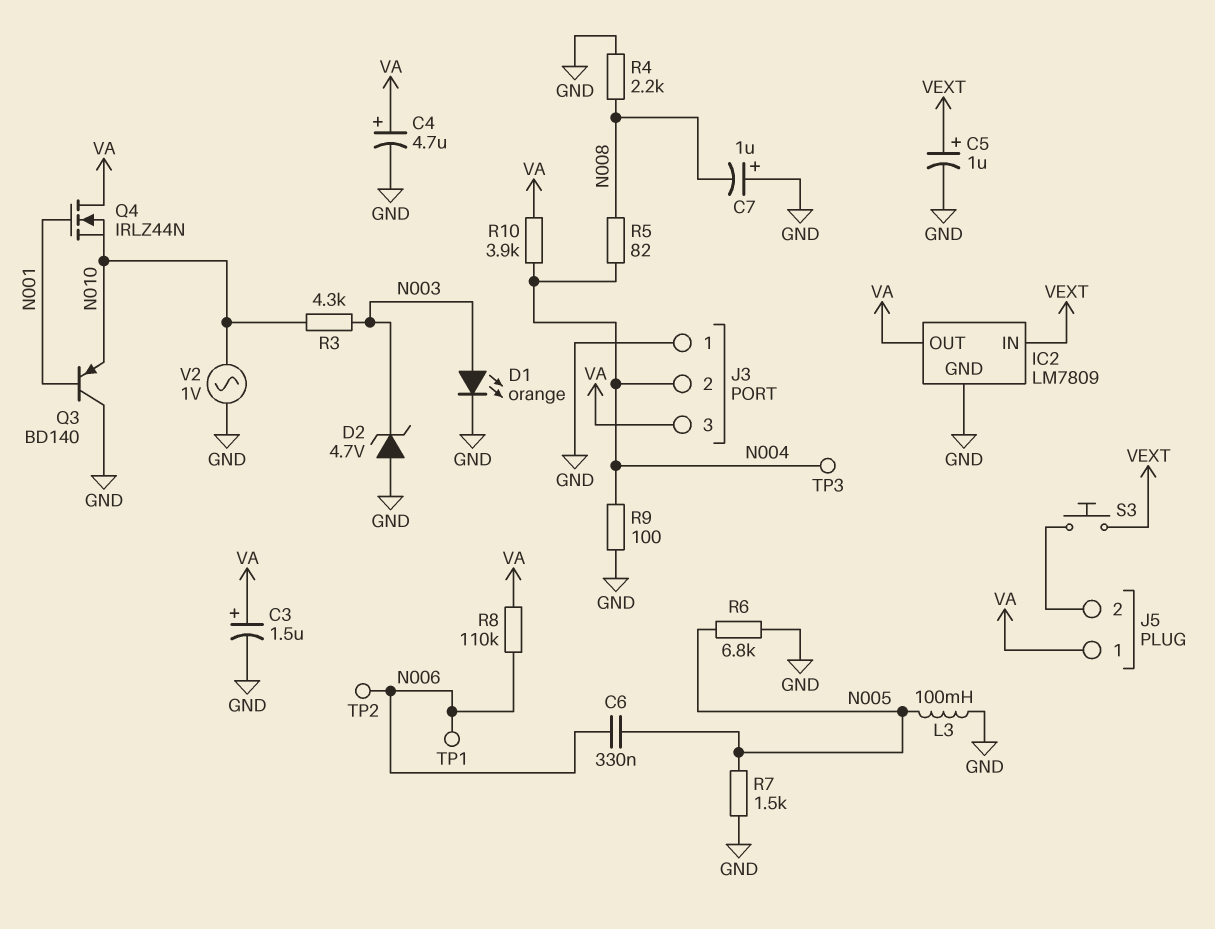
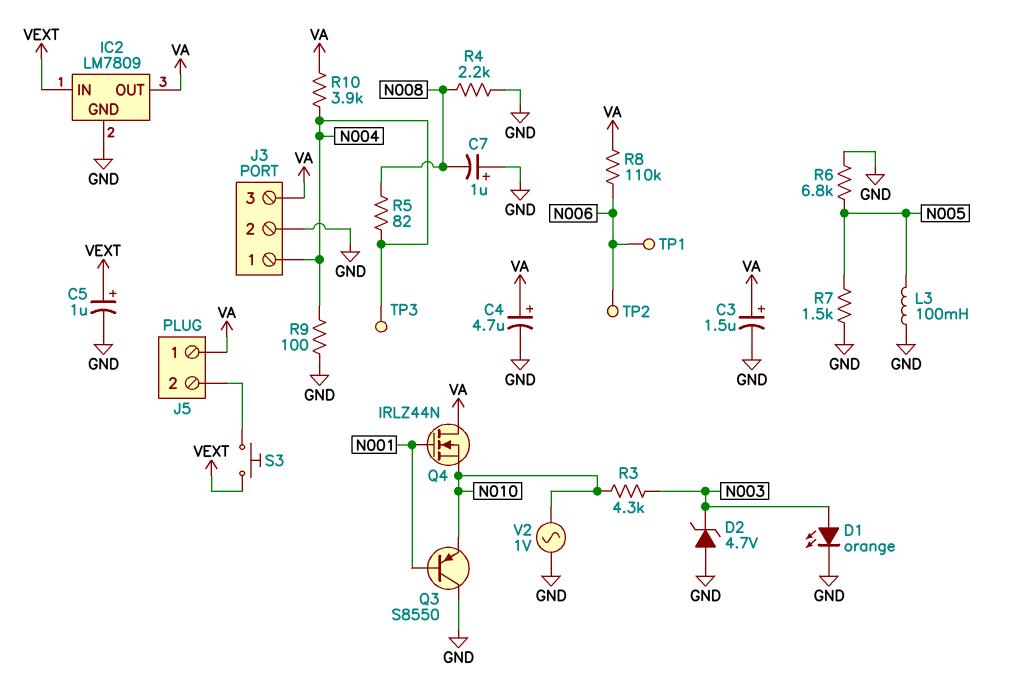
C6: 330nF (N005, N006) -> none
J3 pin 1: GND -> N004
J3 pin 2: N004 -> GND
Q3: PNP BD140 (B N001, C GND, E N010) -> PNP S8550 (B N001, C GND, E N010)

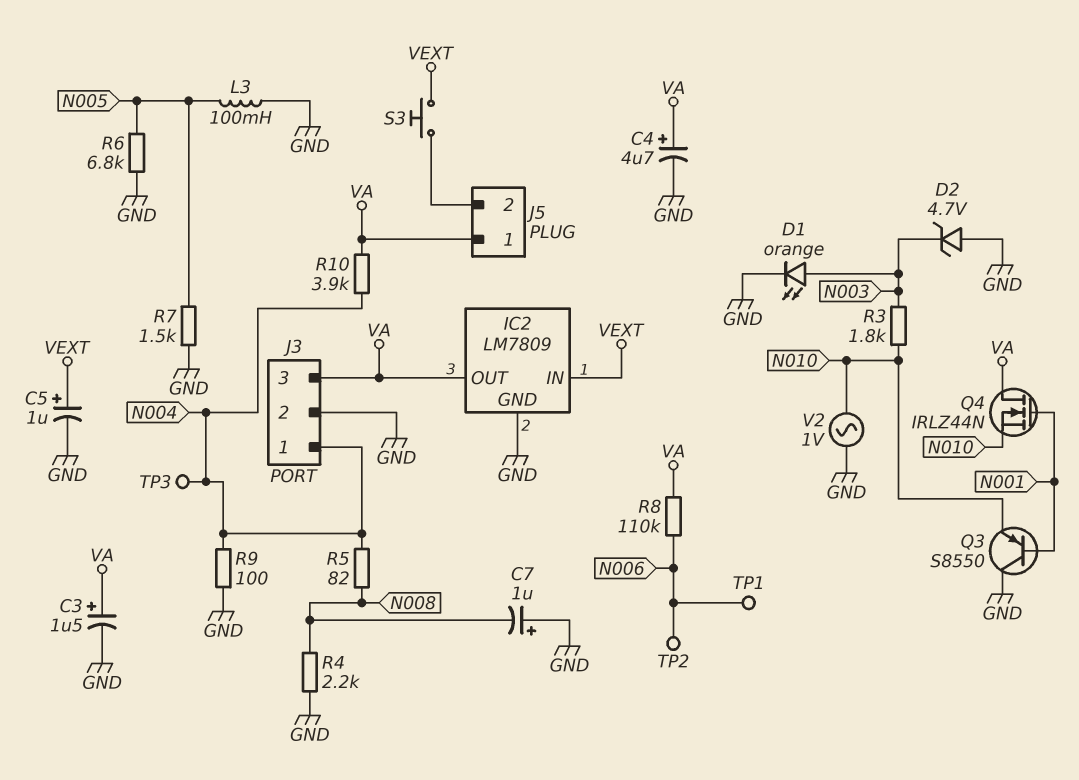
R3: 4.3k (N003, N010) -> 1.8k (N003, N010)

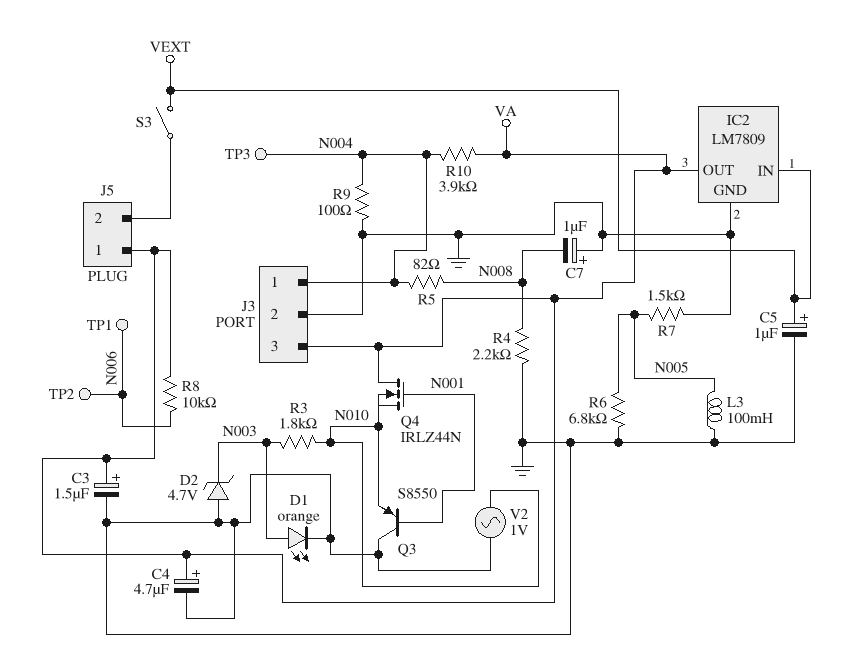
R8: 110k (N006, VA) -> 10k (N006, VA)
S3: button (J5/2, VEXT) -> switch (J5/2, VEXT)

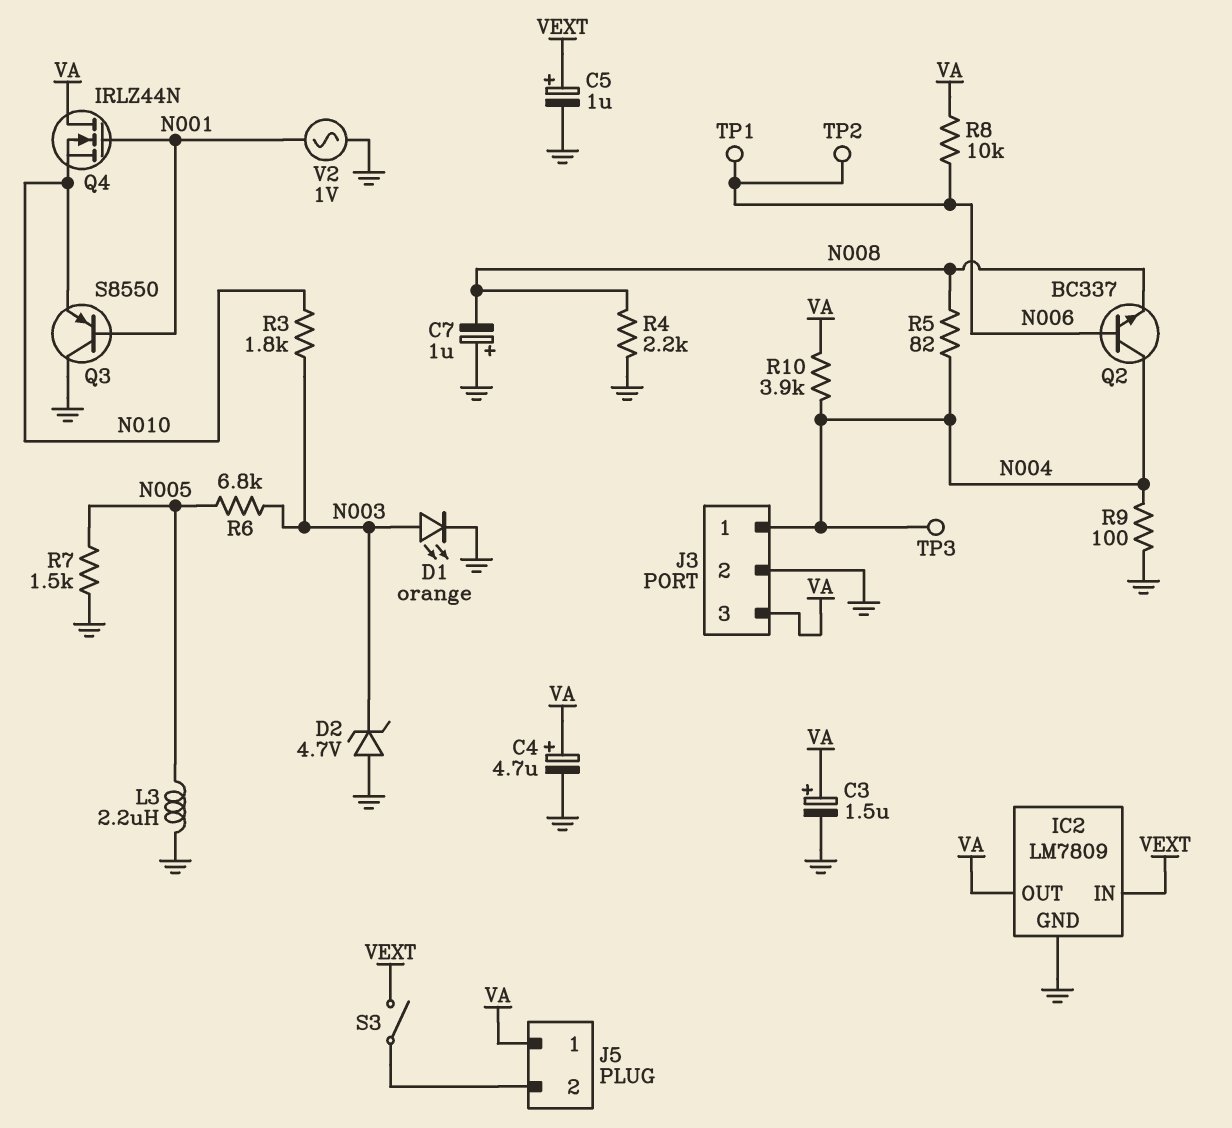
L3: 100mH (GND, N005) -> 2.2uH (GND, N005)
Q2: none -> NPN BC337 (B N006, C N004, E N008)
R6: 6.8k (GND, N005) -> 6.8k (N003, N005)
V2: AC 1V (GND, N010) -> AC 1V (GND, N001)

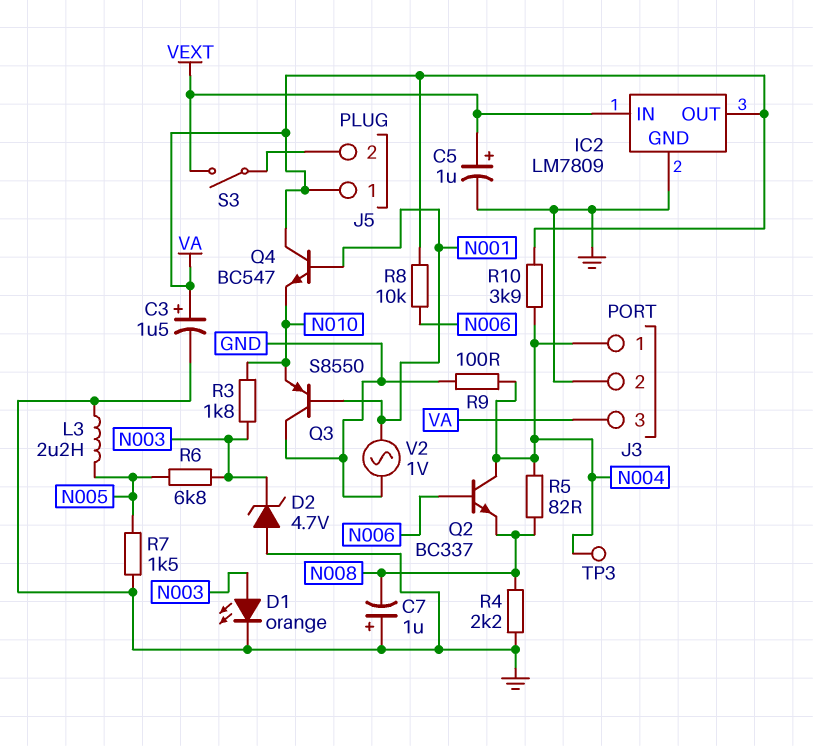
C4: 4.7uF (plus VA, minus GND) -> none
Q4: NMOS IRLZ44N (G N001, D VA, S N010) -> NPN BC547 (B N001, C VA, E N010)
TP1: test point (N006) -> none
TP2: test point (N006) -> none

